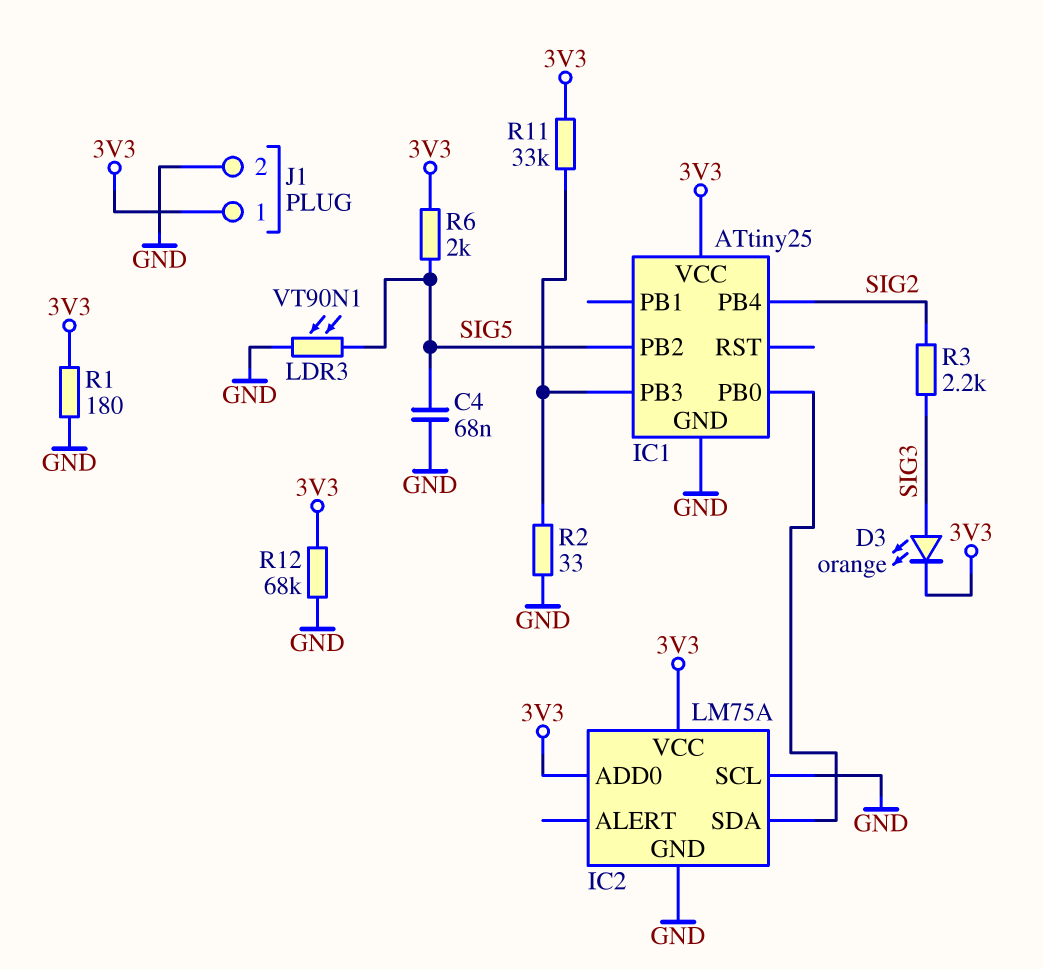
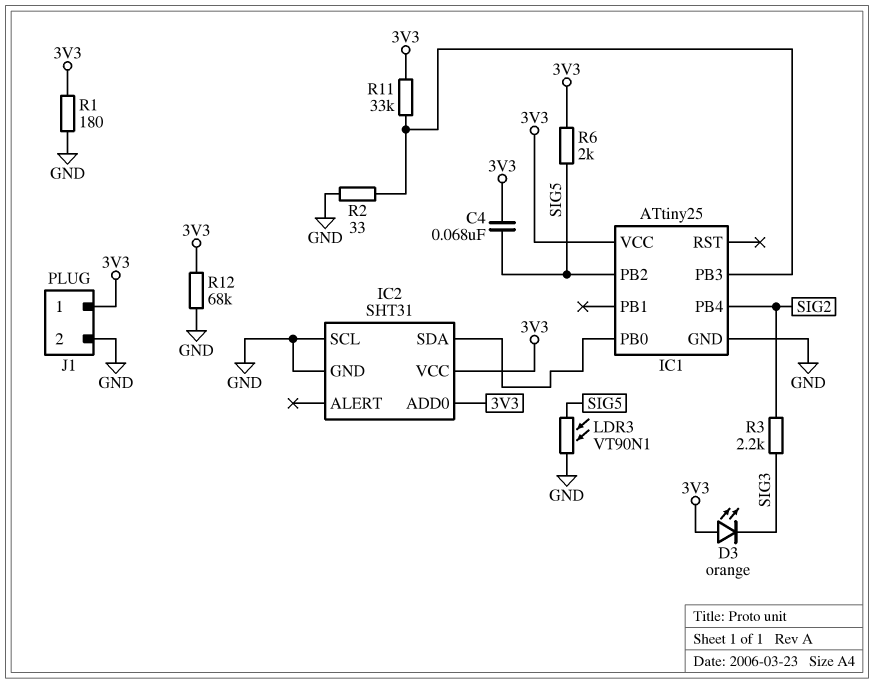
C4: 68nF (GND, SIG5) -> 68nF (3V3, SIG5)
D3: LED orange (A SIG3, K 3V3) -> LED orange (A 3V3, K SIG3)
IC2: LM75A -> SHT31

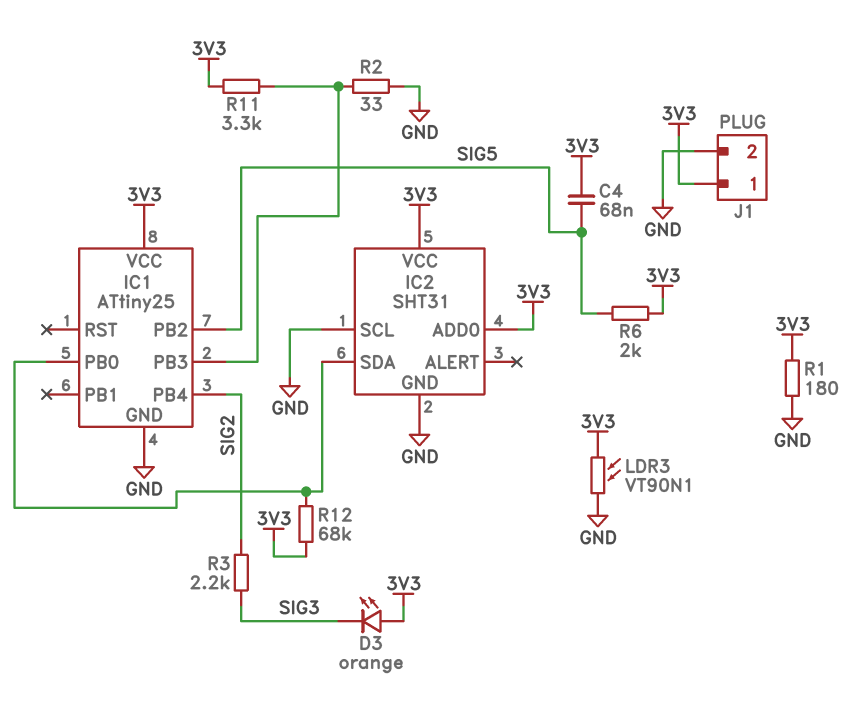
LDR3: VT90N1 (GND, SIG5) -> VT90N1 (3V3, GND)
R11: 33k (3V3, IC1/PB3) -> 3.3k (3V3, IC1/PB3)
R12: 68k (3V3, GND) -> 68k (3V3, IC1/PB0)

